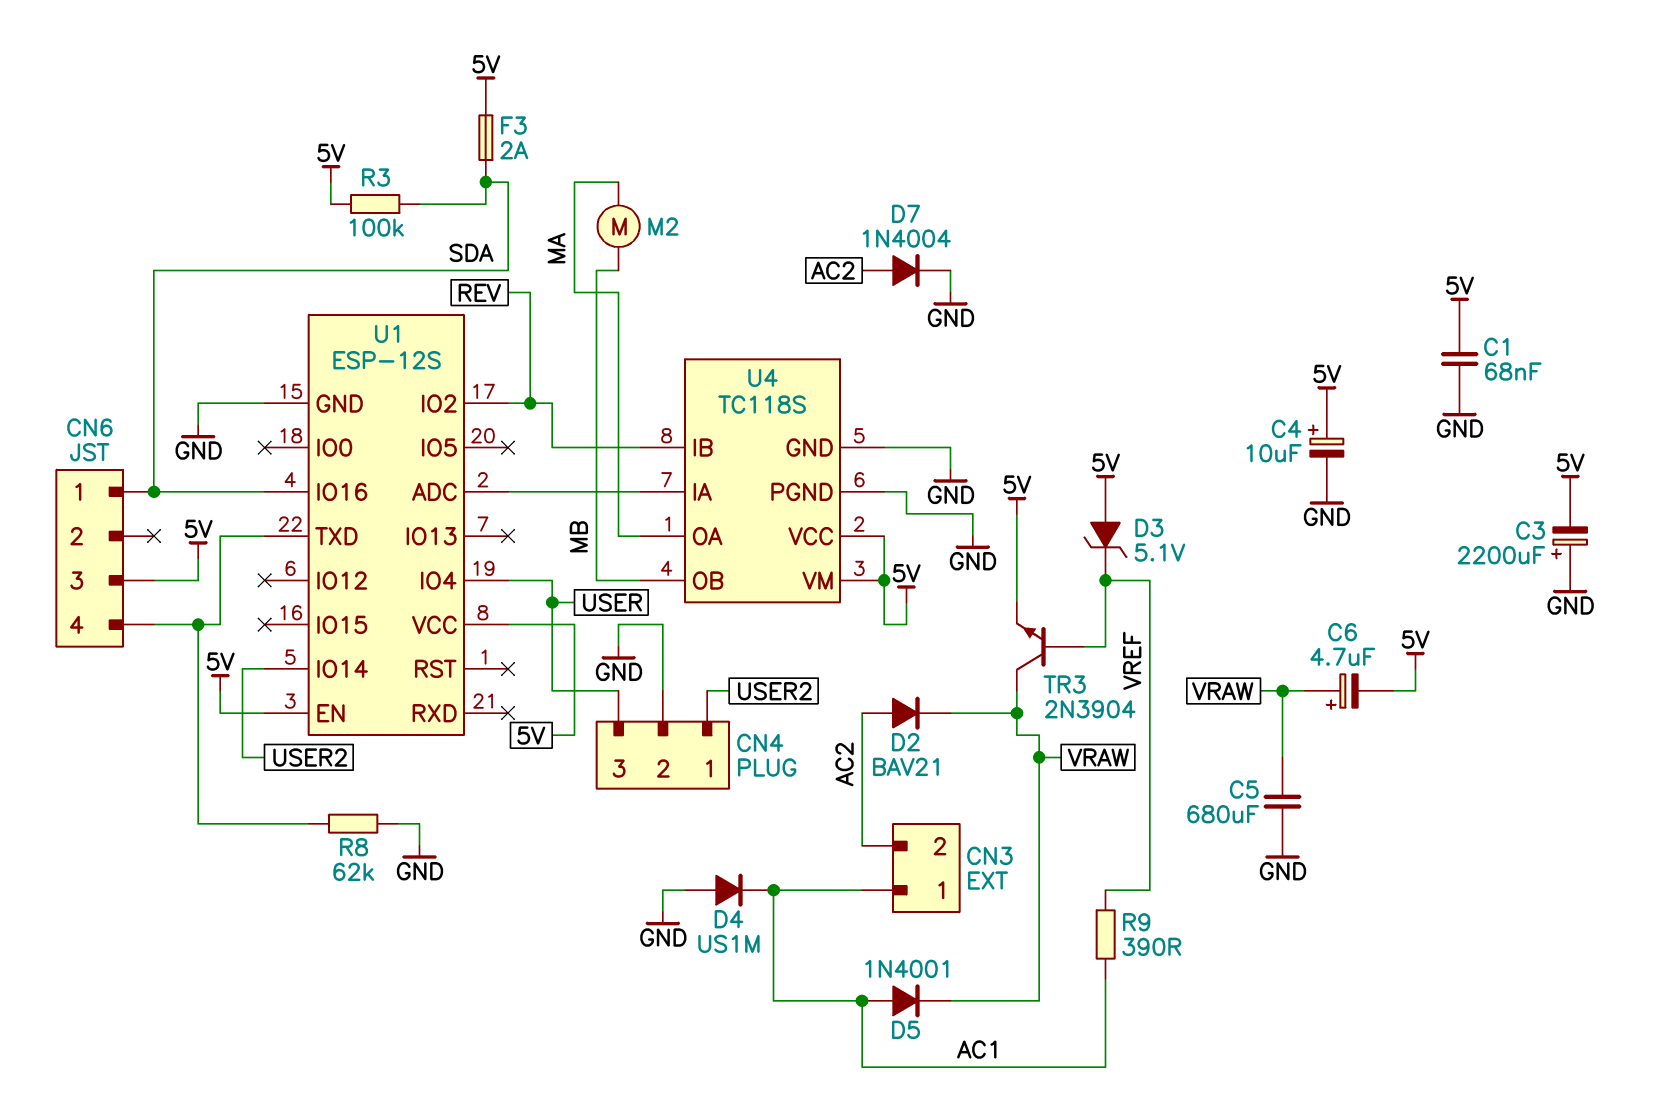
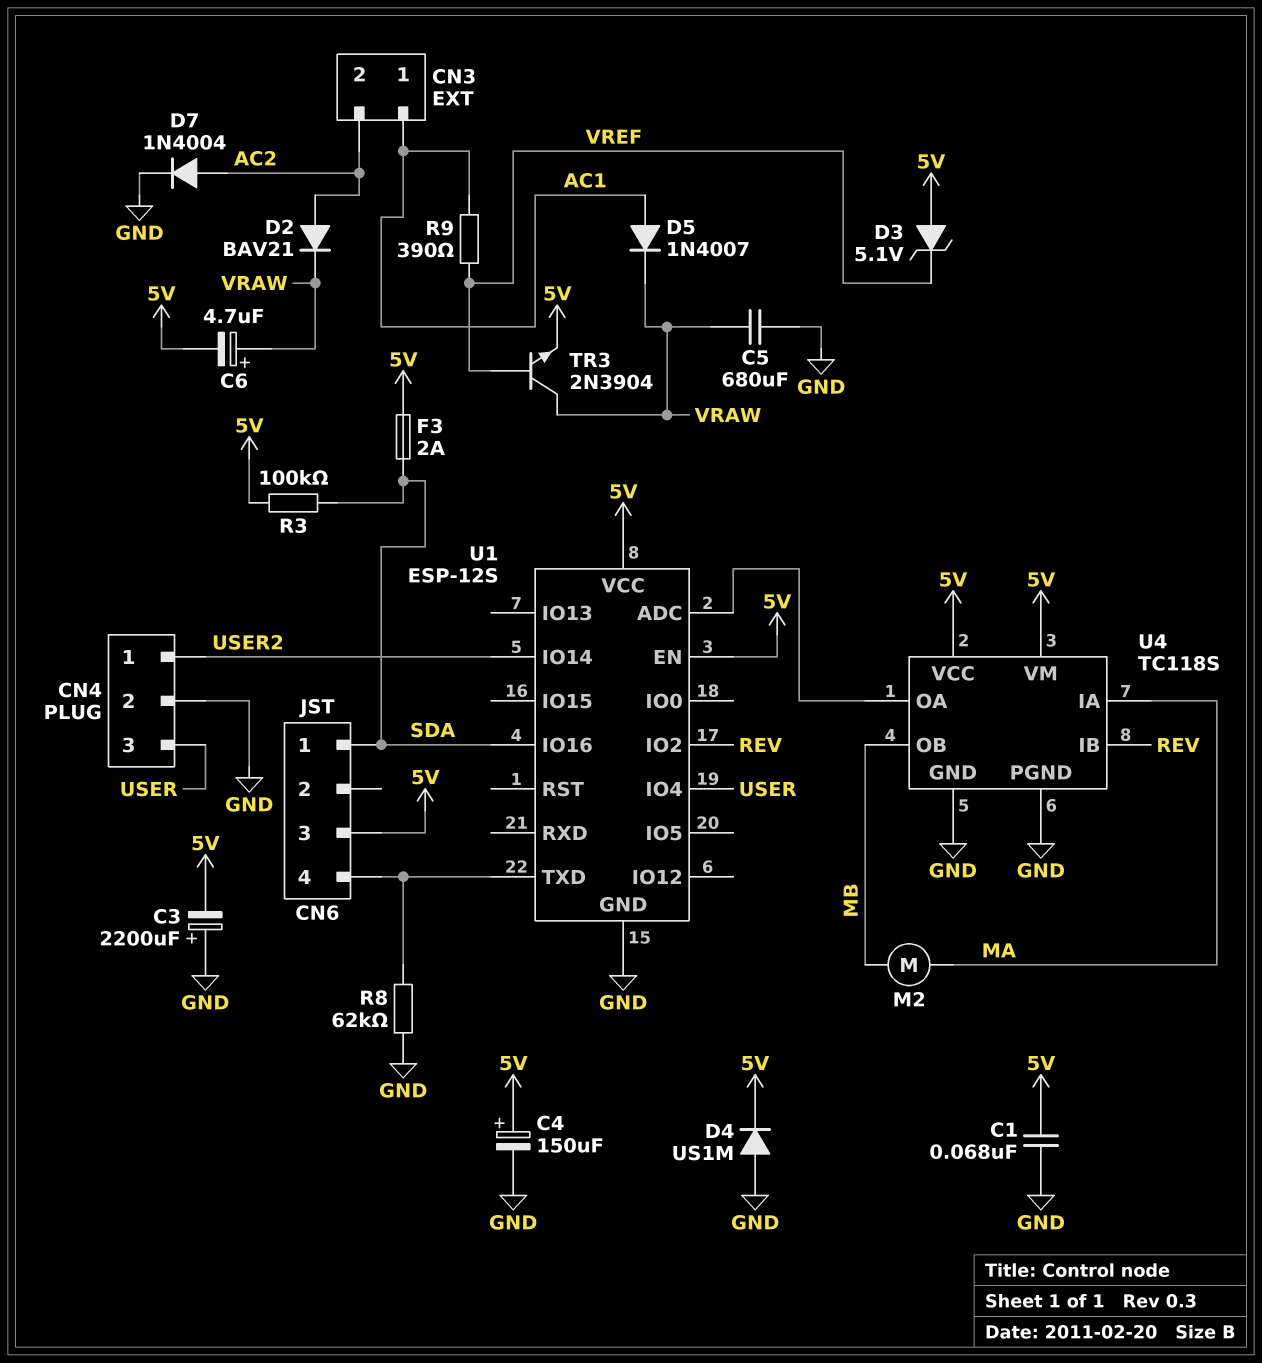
C4: 10uF (plus 5V, minus GND) -> 150uF (plus 5V, minus GND)
D4: diode US1M (A GND, K AC1) -> diode US1M (A GND, K 5V)
D5: diode 1N4001 (A AC1, K VRAW) -> diode 1N4007 (A AC1, K VRAW)
U4 pin IA: U1/ADC -> MA
U4 pin OA: MA -> U1/ADC

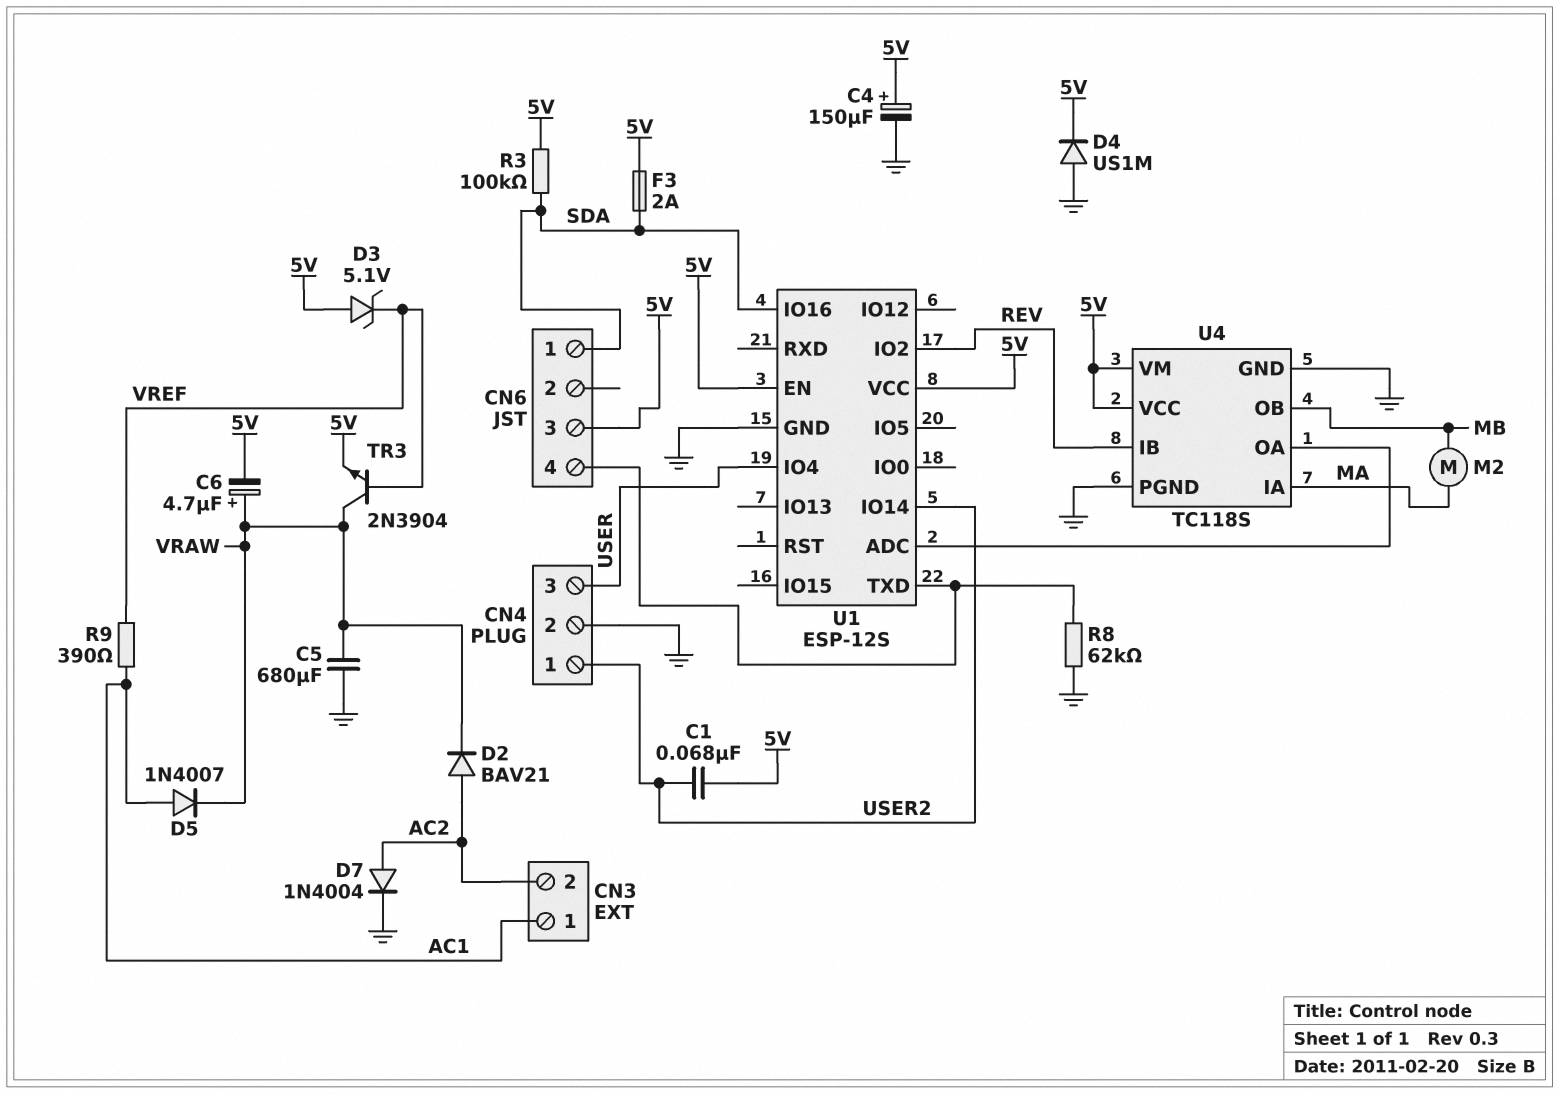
C1: 68nF (5V, GND) -> 68nF (5V, USER2)
C3: 2200uF (plus GND, minus 5V) -> none

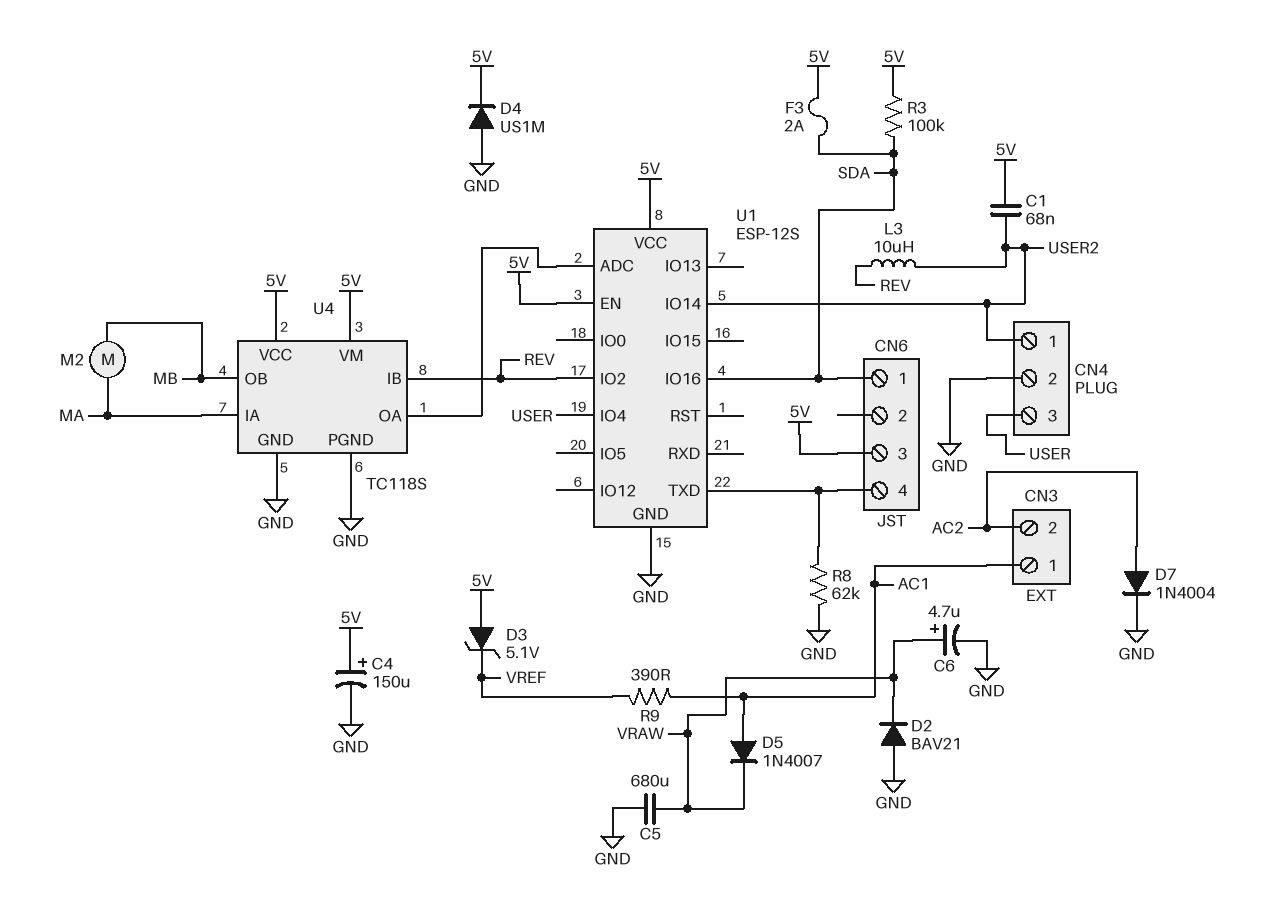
C6: 4.7uF (plus VRAW, minus 5V) -> 4.7uF (plus VRAW, minus GND)
D2: diode BAV21 (A AC2, K VRAW) -> diode BAV21 (A GND, K VRAW)
L3: none -> 10uH (REV, USER2)
TR3: NPN 2N3904 (B VREF, C VRAW, E 5V) -> none

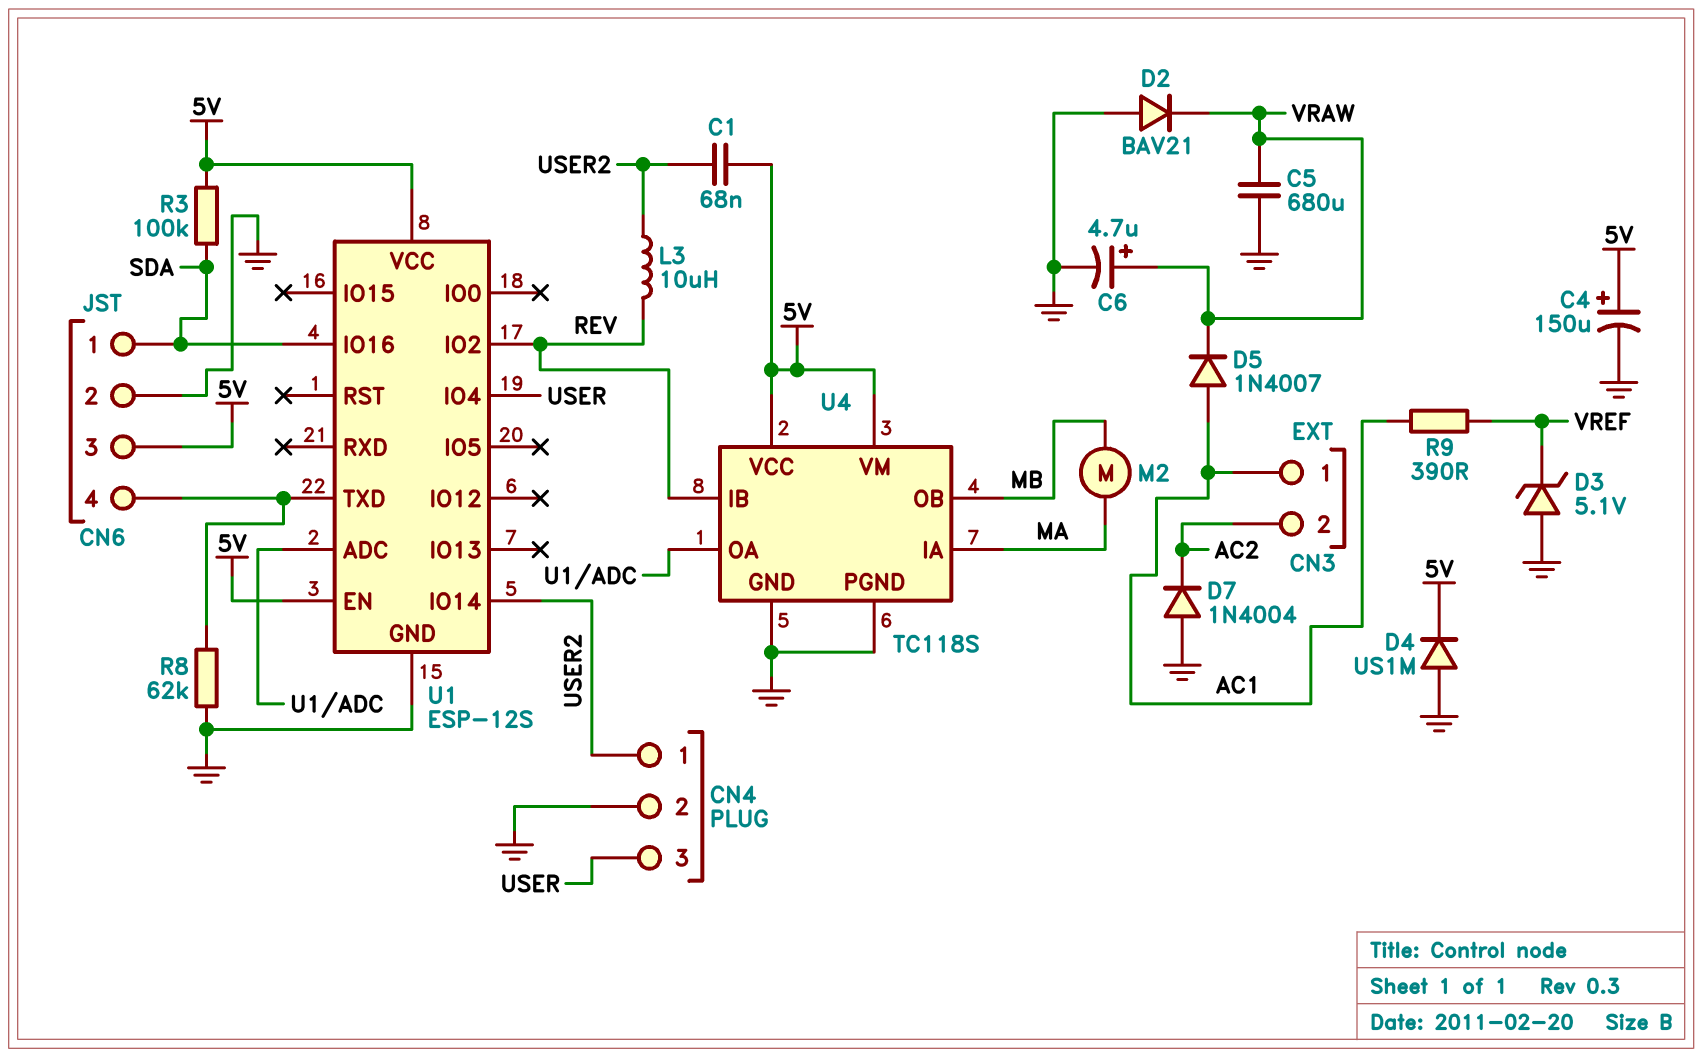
CN6 pin 2: none -> GND
D3: zener 5.1V (A 5V, K VREF) -> zener 5.1V (A GND, K VREF)
D7: diode 1N4004 (A AC2, K GND) -> diode 1N4004 (A GND, K AC2)
F3: 2A (5V, SDA) -> none

